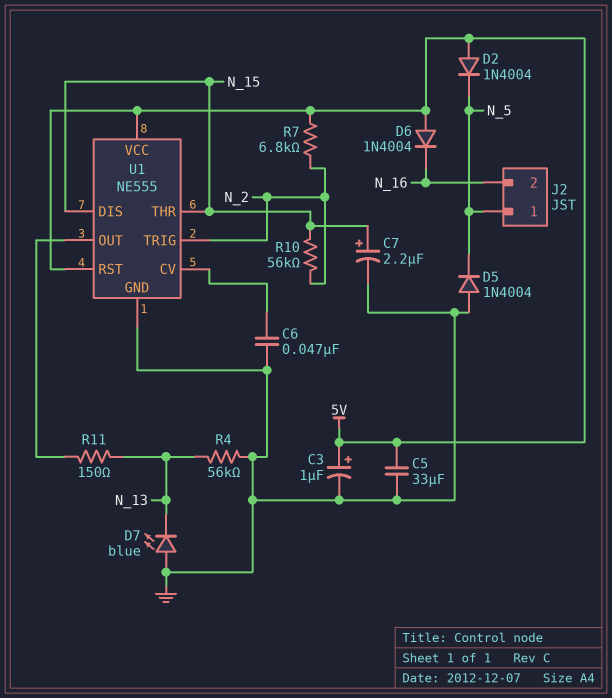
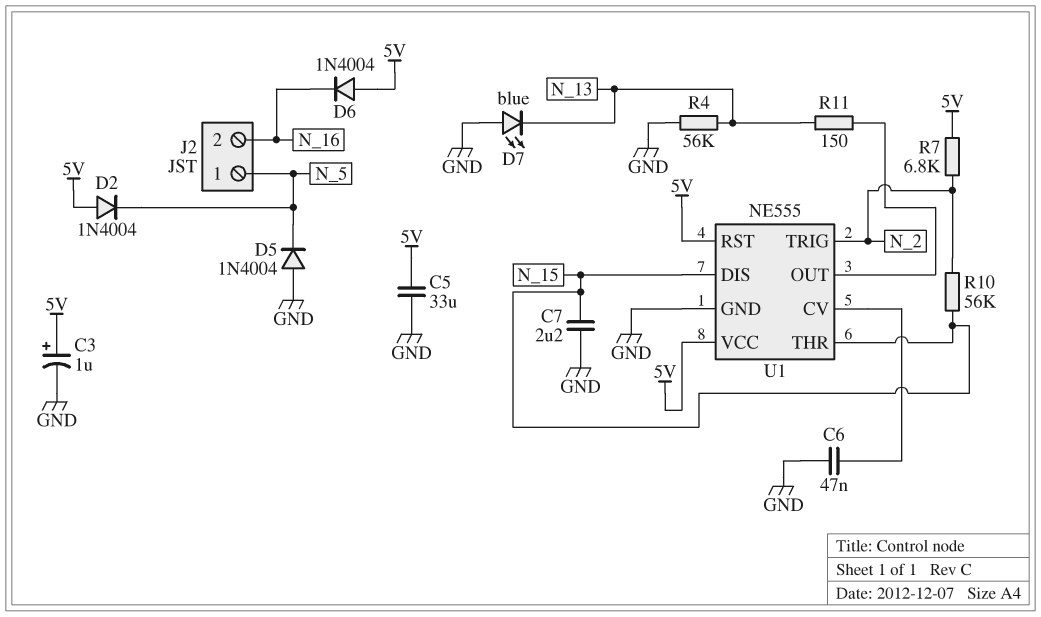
C7: 2.2uF (plus N_15, minus GND) -> 2.2uF (GND, N_15)

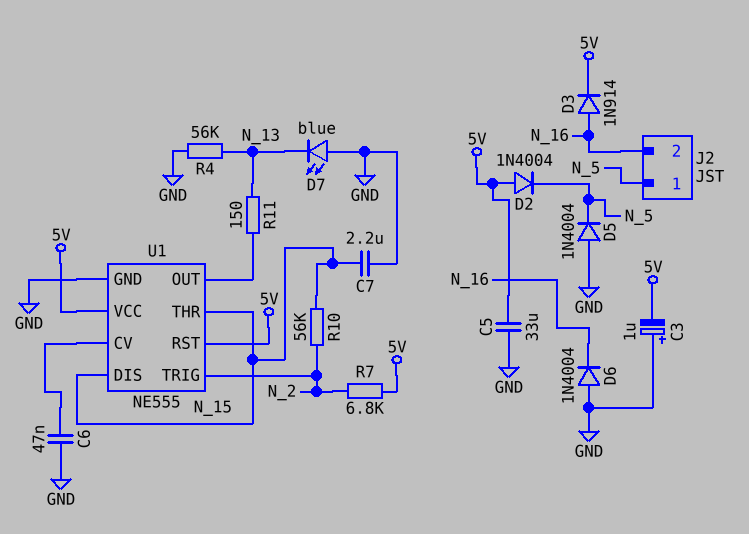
C3: 1uF (plus 5V, minus GND) -> 1uF (plus GND, minus 5V)
D3: none -> diode 1N914 (A N_16, K 5V)
D6: diode 1N4004 (A 5V, K N_16) -> diode 1N4004 (A GND, K N_16)

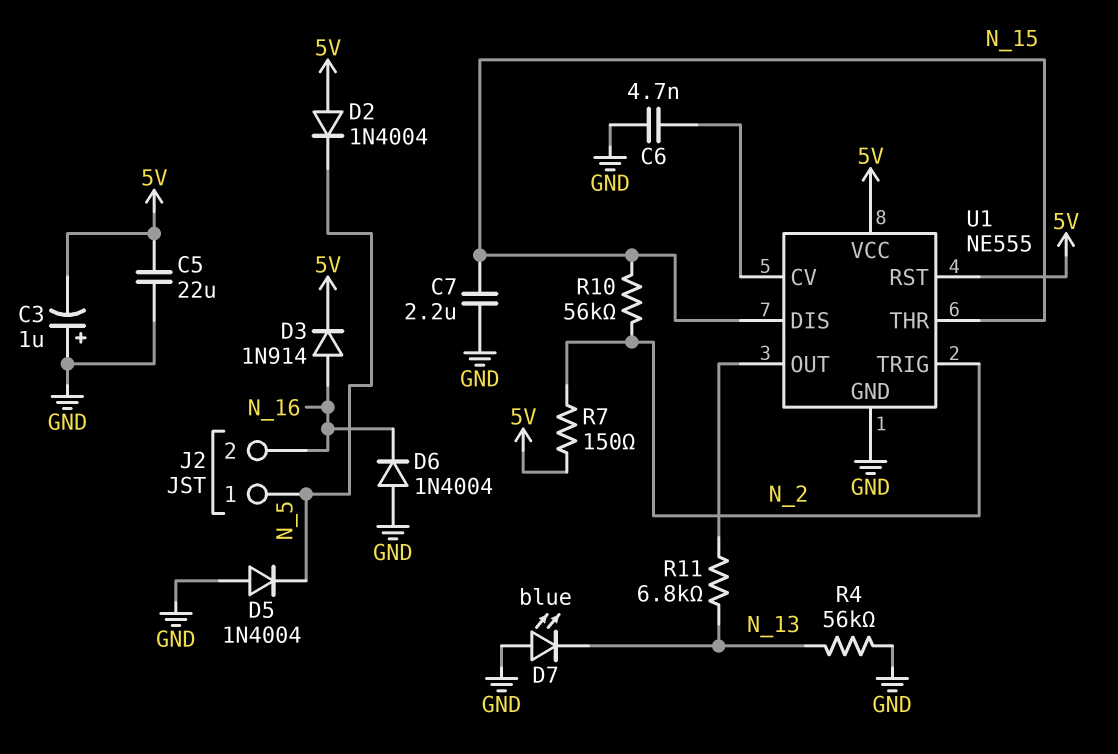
C5: 33uF (5V, GND) -> 22uF (5V, GND)
C6: 47nF (GND, U1/CV) -> 4.7nF (GND, U1/CV)
R7: 6.8k (5V, N_2) -> 150 (5V, N_2)
R11: 150 (N_13, U1/OUT) -> 6.8k (N_13, U1/OUT)

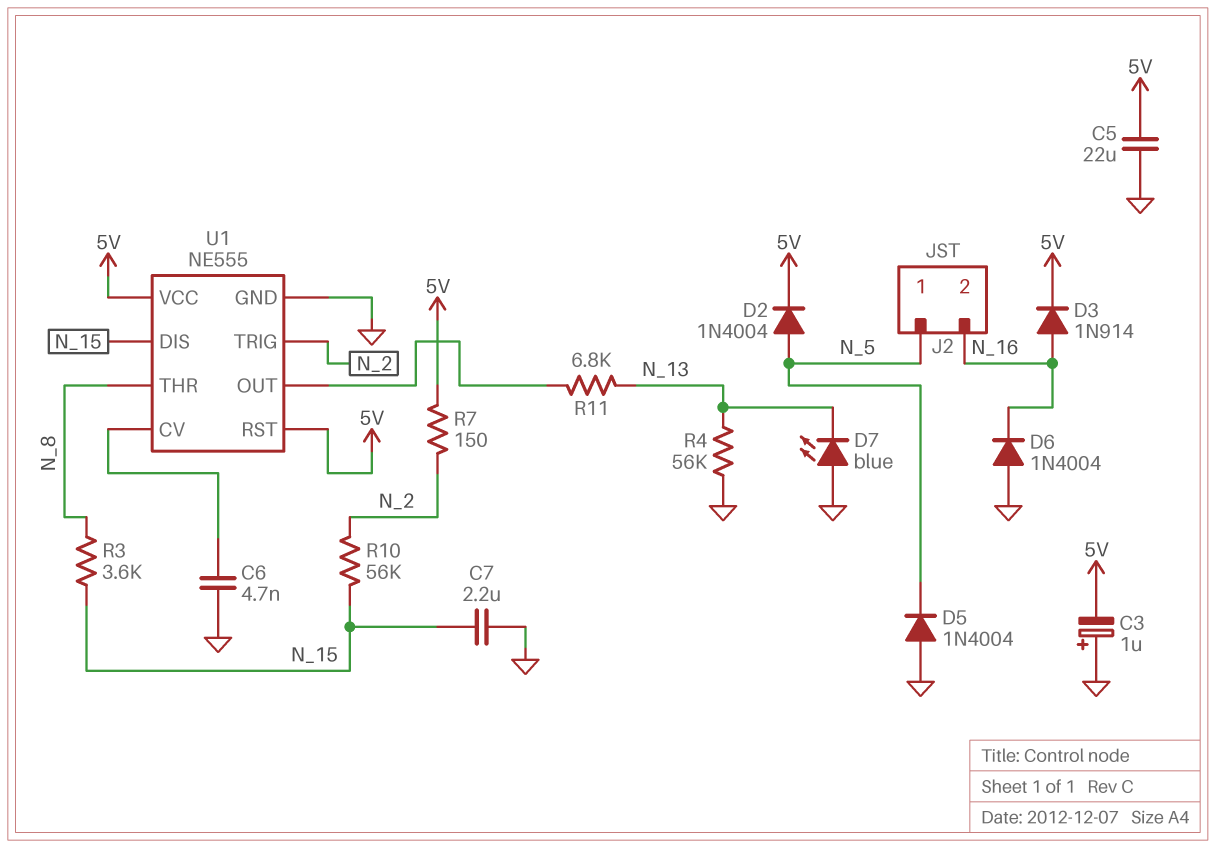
D2: diode 1N4004 (A 5V, K N_5) -> diode 1N4004 (A N_5, K 5V)
R3: none -> 3.6k (N_8, N_15)
U1 pin THR: N_15 -> N_8

